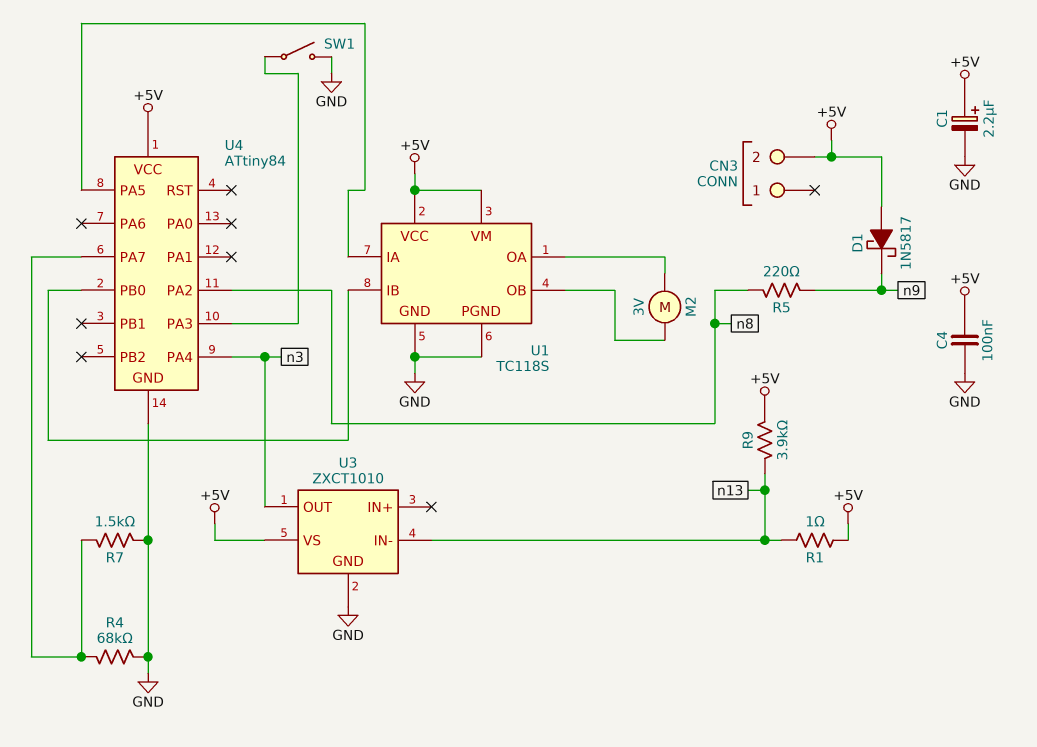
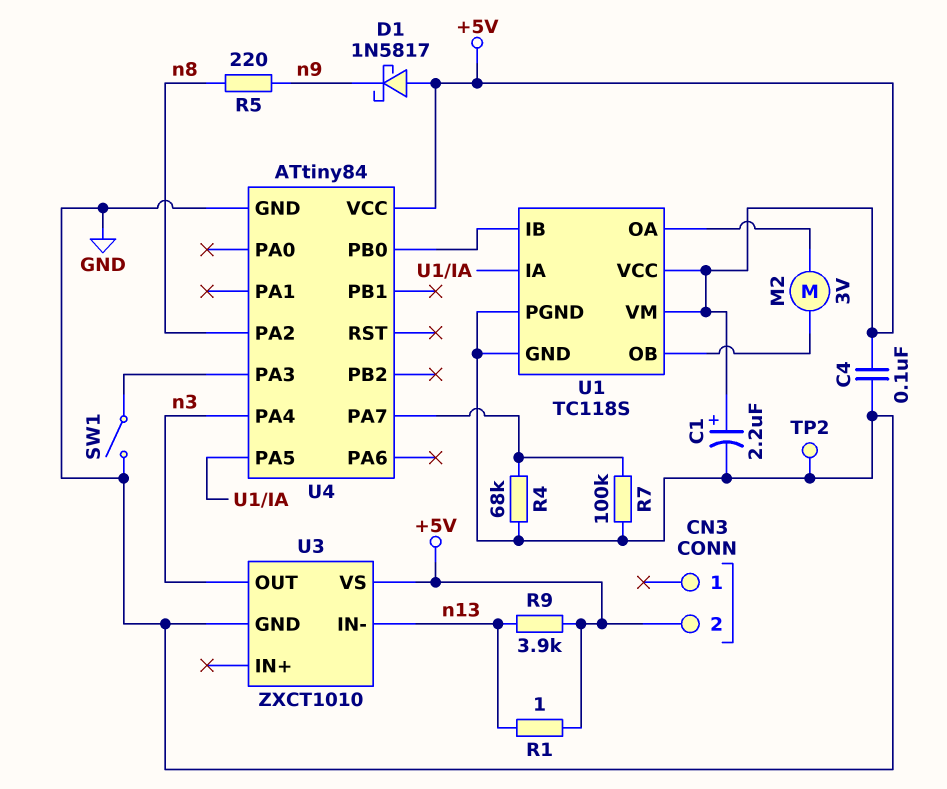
R7: 1.5k (GND, U4/PA7) -> 100k (GND, U4/PA7)
TP2: none -> test point (GND)

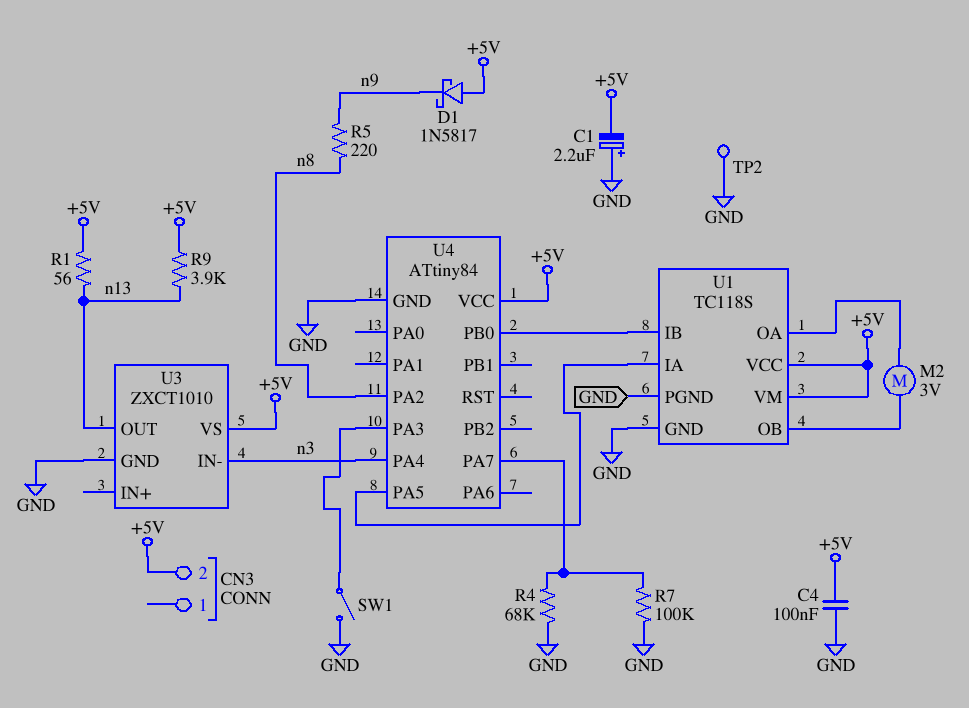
C1: 2.2uF (plus +5V, minus GND) -> 2.2uF (plus GND, minus +5V)
R1: 1 (+5V, n13) -> 56 (+5V, n13)
U3 pin IN-: n13 -> n3
U3 pin OUT: n3 -> n13

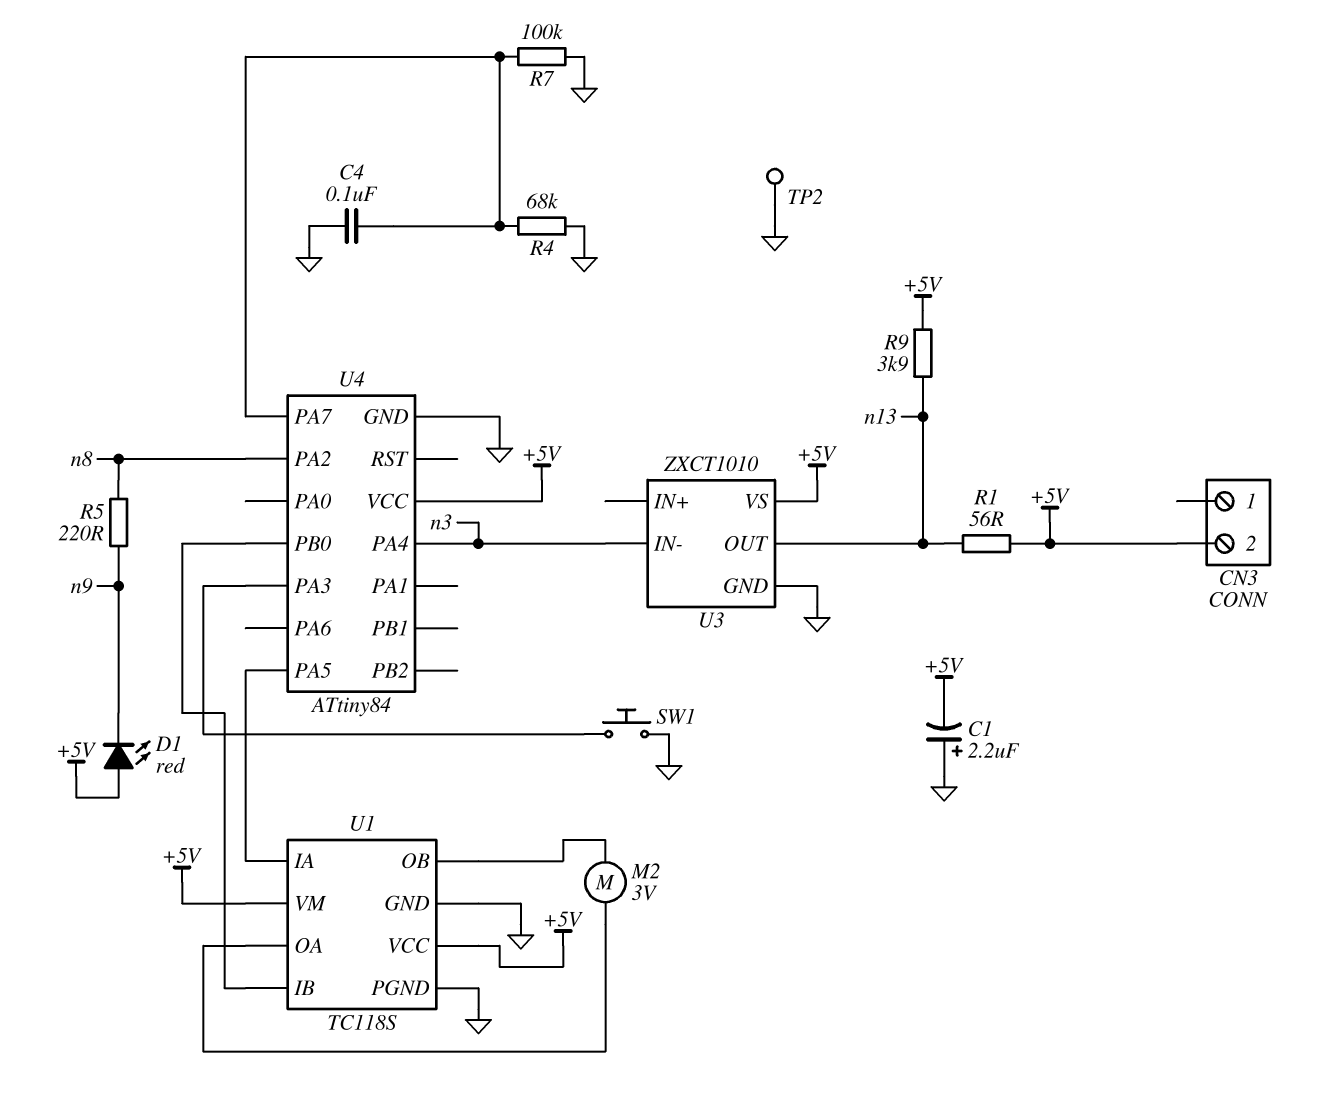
C4: 100nF (+5V, GND) -> 100nF (GND, U4/PA7)
D1: schottky 1N5817 (A +5V, K n9) -> LED red (A +5V, K n9)
SW1: switch (GND, U4/PA3) -> button (GND, U4/PA3)

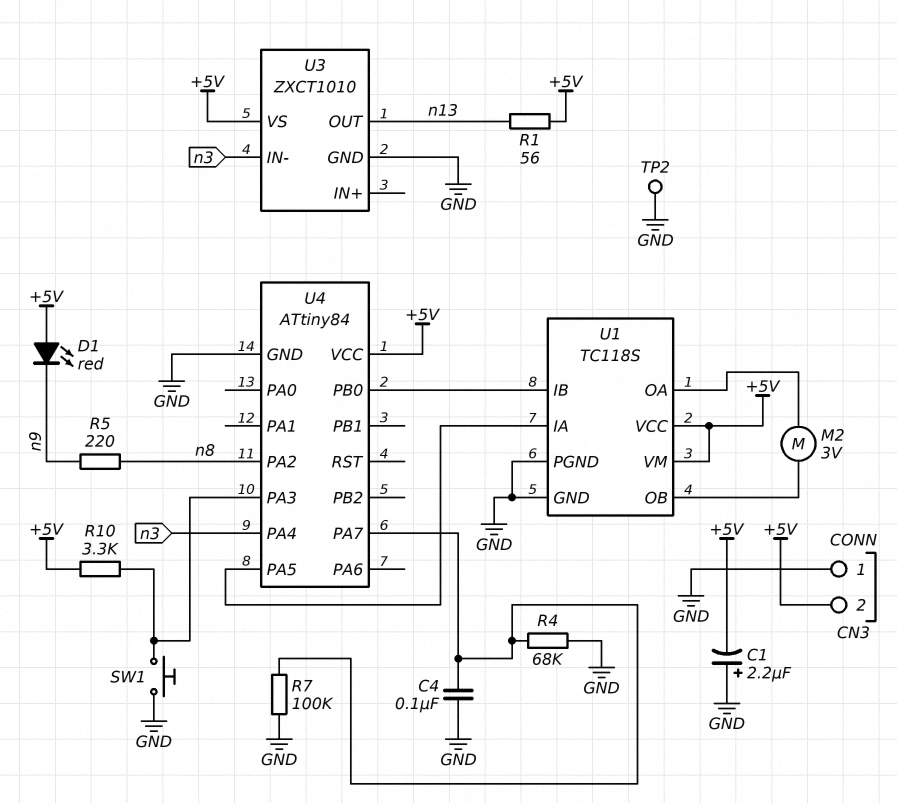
CN3 pin 1: none -> GND
R9: 3.9k (+5V, n13) -> none
R10: none -> 3.3k (+5V, U4/PA3)

